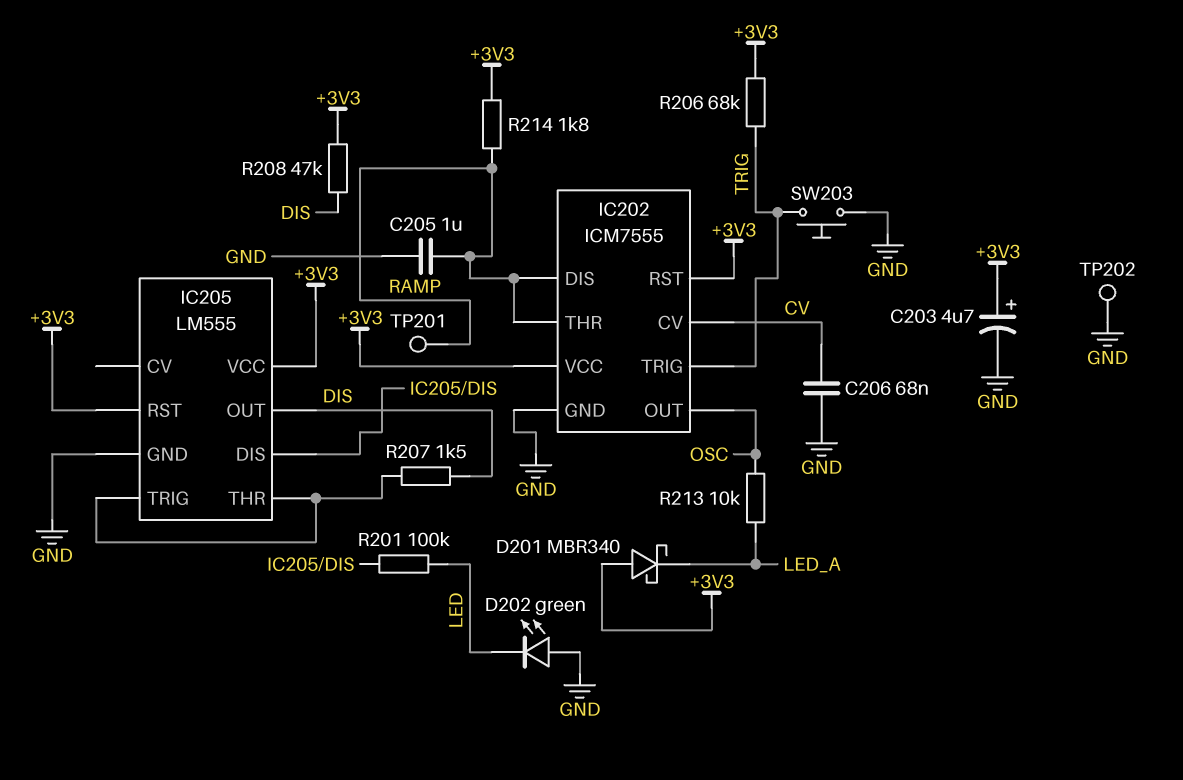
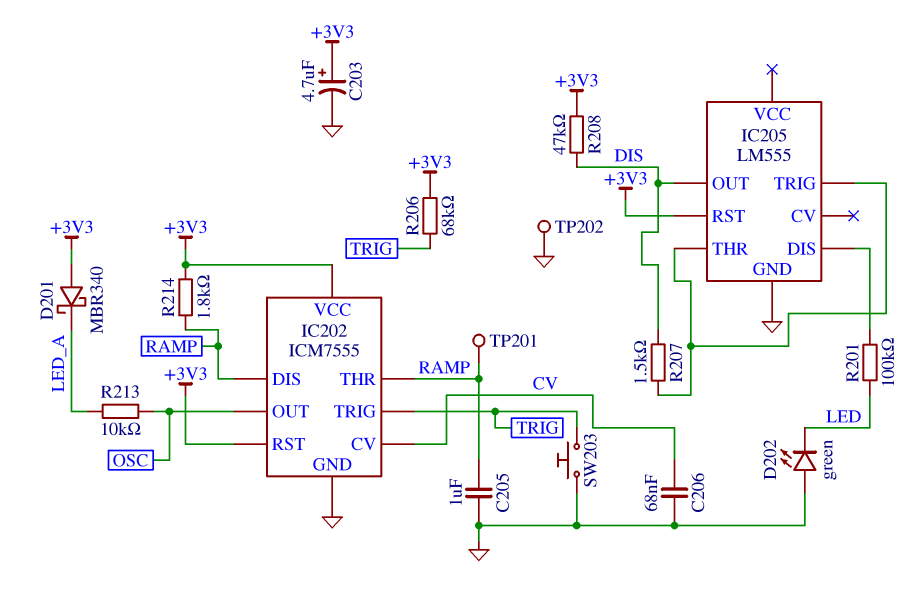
IC205 pin VCC: +3V3 -> none

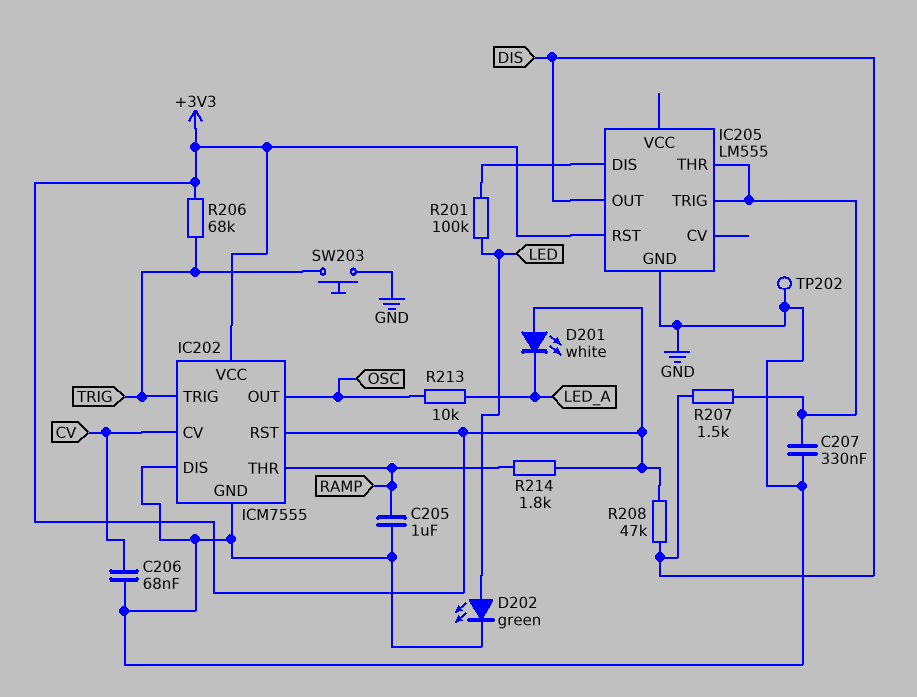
C203: 4.7uF (plus +3V3, minus GND) -> none
C207: none -> 330nF (GND, IC205/THR)
D201: schottky MBR340 (A +3V3, K LED_A) -> LED white (A +3V3, K LED_A)
D202: LED green (A GND, K LED) -> LED green (A LED, K GND)
IC202 pin DIS: RAMP -> GND
TP201: test point (RAMP) -> none

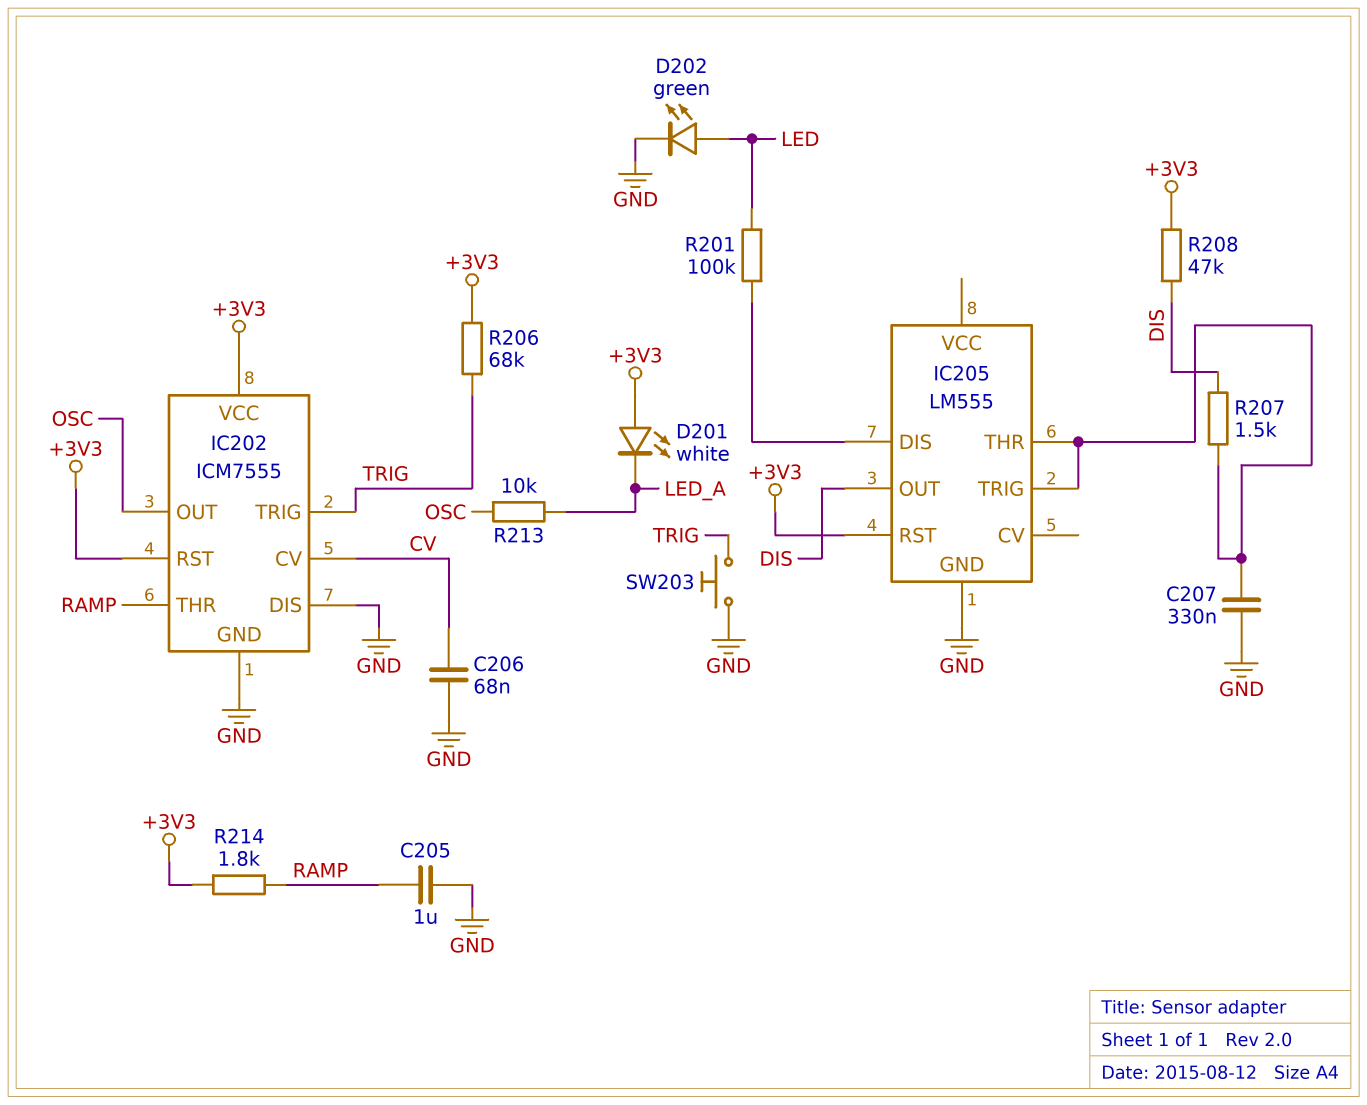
TP202: test point (GND) -> none

